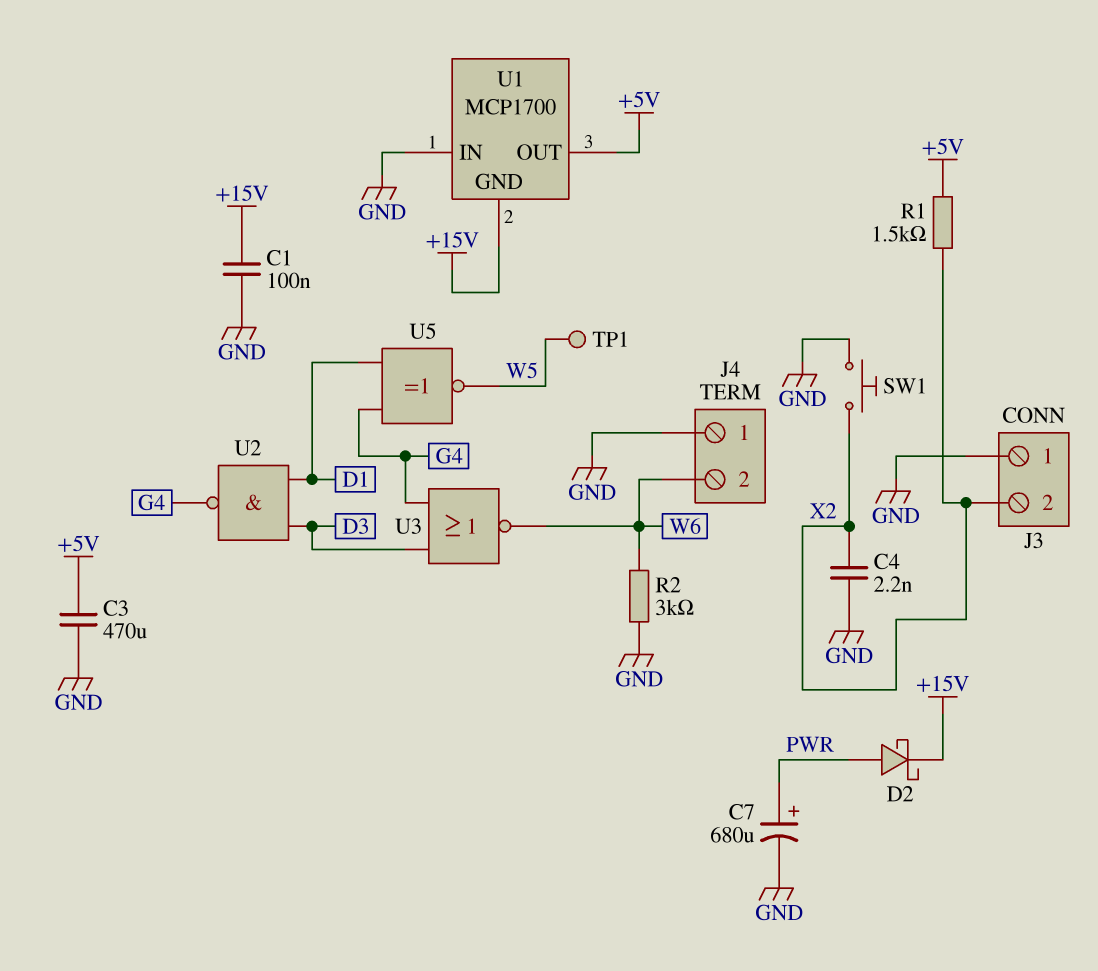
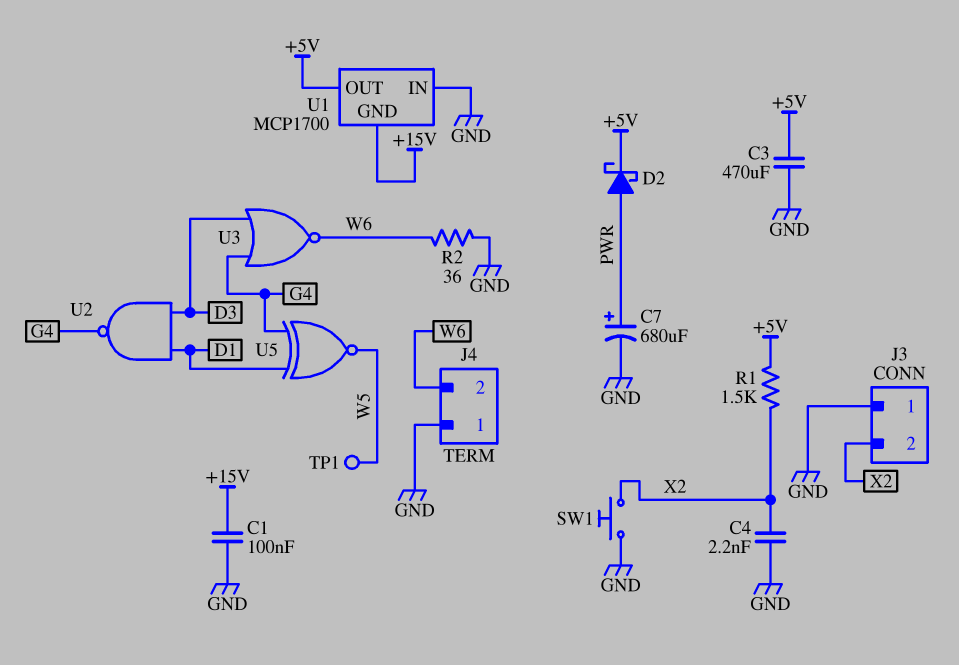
D2: schottky (A PWR, K +15V) -> schottky (A PWR, K +5V)
R2: 3k (GND, W6) -> 36 (GND, W6)

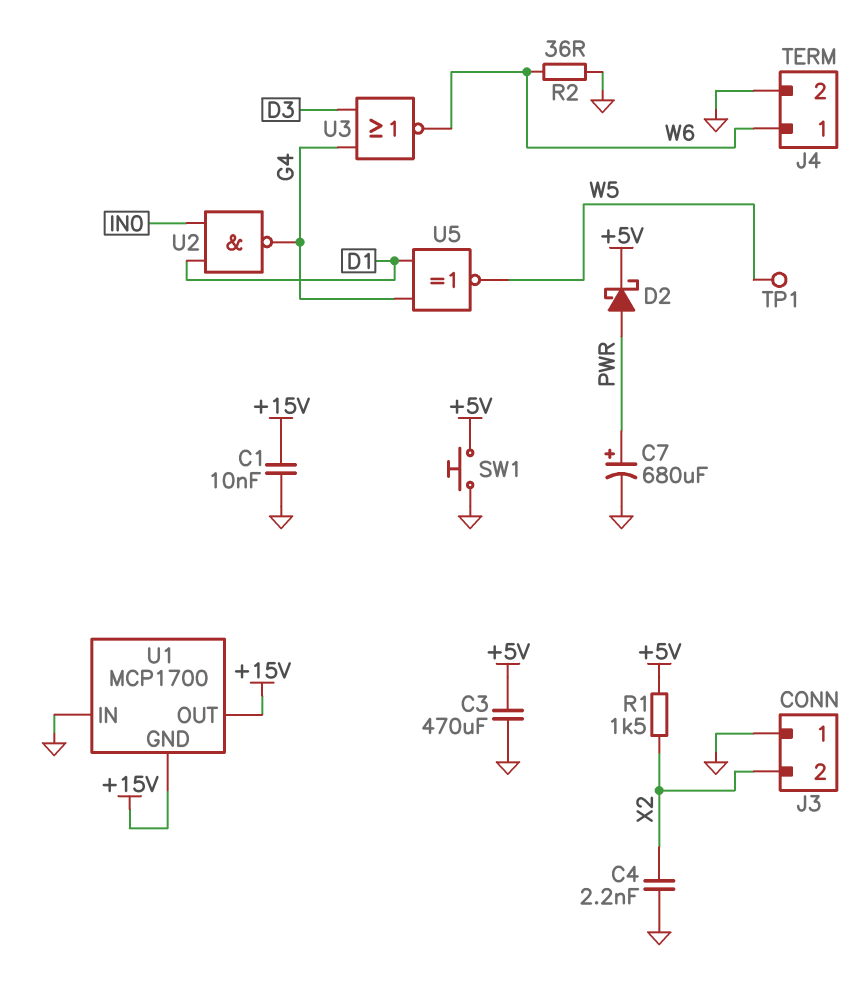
C1: 100nF (+15V, GND) -> 10nF (+15V, GND)
J4 pin 1: GND -> W6
J4 pin 2: W6 -> GND
SW1: button (GND, X2) -> button (+5V, GND)
U1 pin OUT: +5V -> +15V
U2: NAND (in D1, in D3, out G4) -> NAND (in D1, in IN0, out G4)

